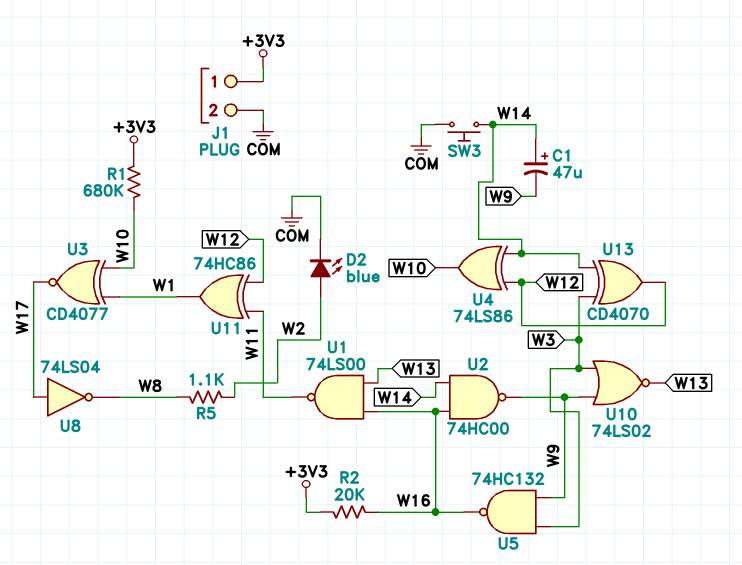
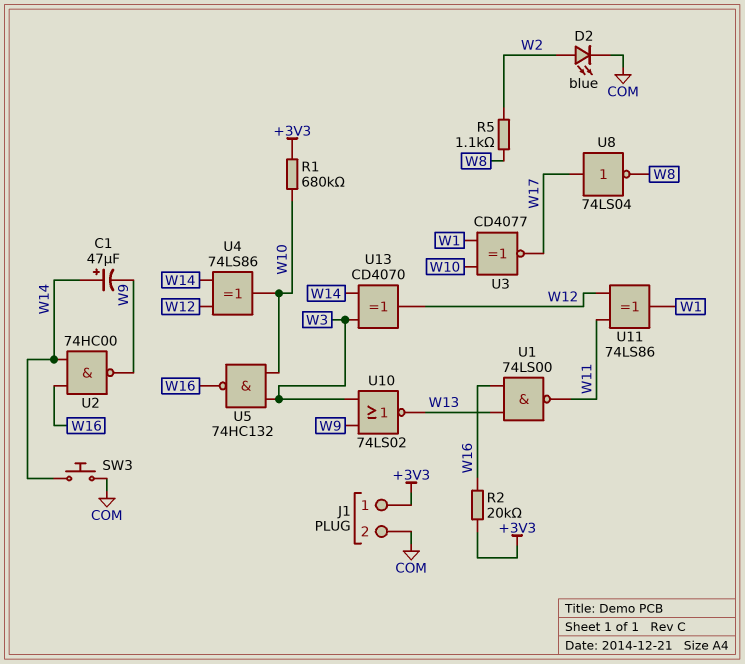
U5: NAND 74HC132 (in W3, in W9, out W16) -> NAND 74HC132 (in W3, in W10, out W16)
U11: XOR 74HC86 (in W11, in W12, out W1) -> XOR 74LS86 (in W11, in W12, out W1)

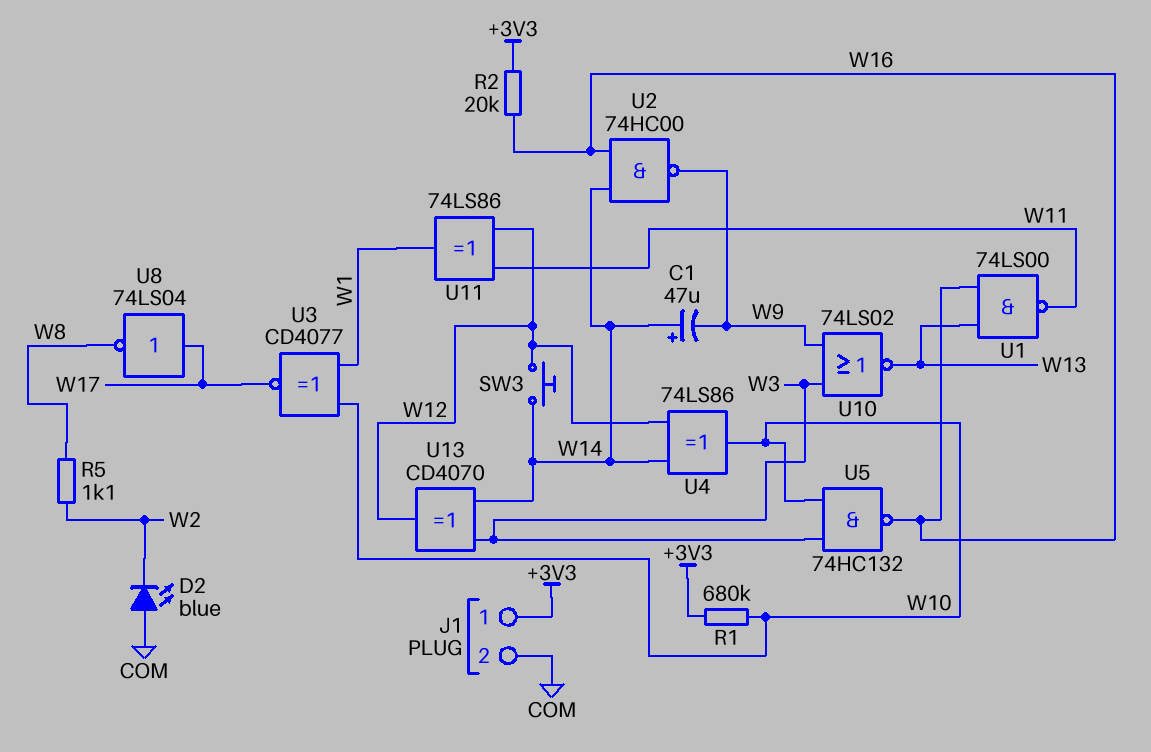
D2: LED blue (A W2, K COM) -> LED blue (A COM, K W2)
SW3: button (COM, W14) -> button (W12, W14)

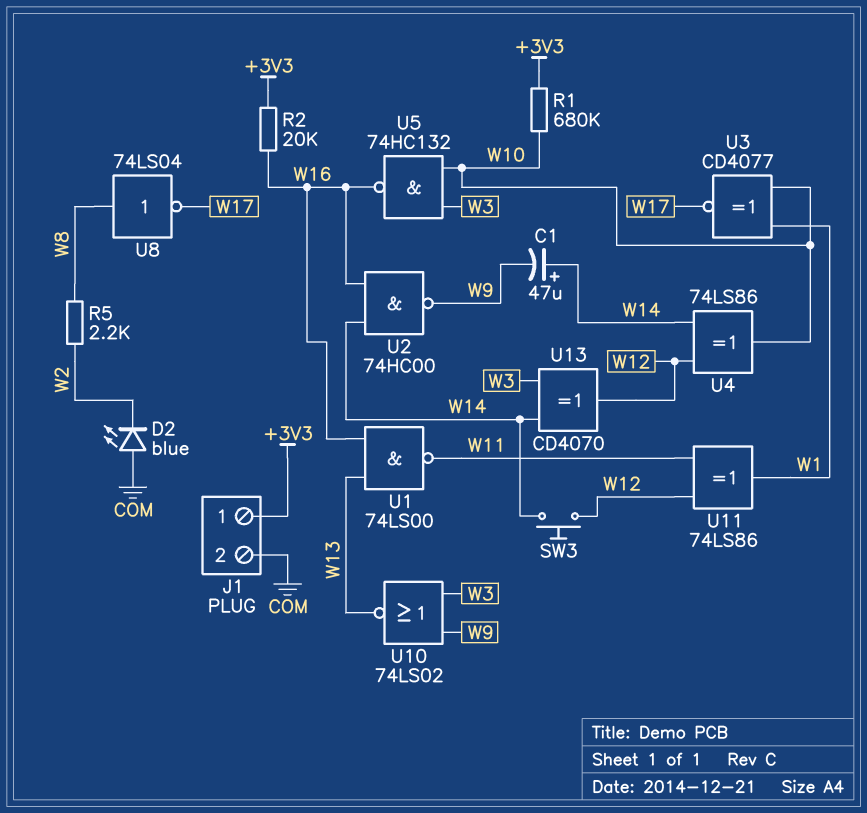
R5: 1.1k (W2, W8) -> 2.2k (W2, W8)
U8: NOT 74LS04 (in W17, out W8) -> NOT 74LS04 (in W8, out W17)

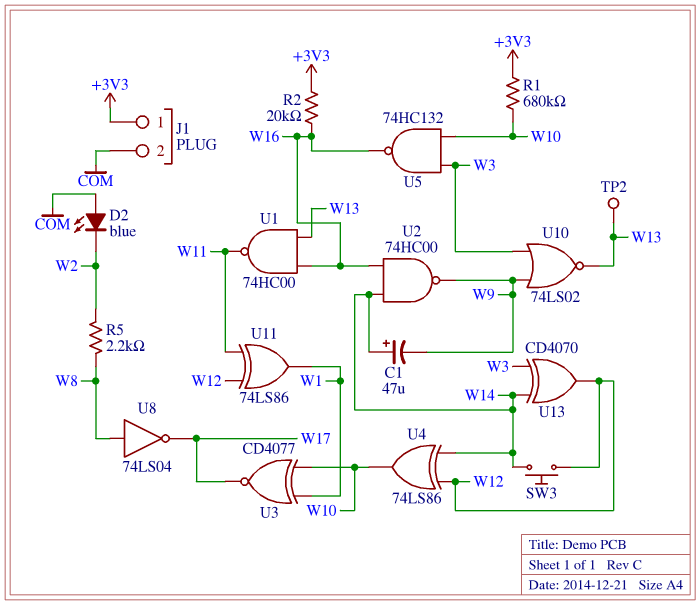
TP2: none -> test point (W13)
U1: NAND 74LS00 (in W13, in W16, out W11) -> NAND 74HC00 (in W13, in W16, out W11)

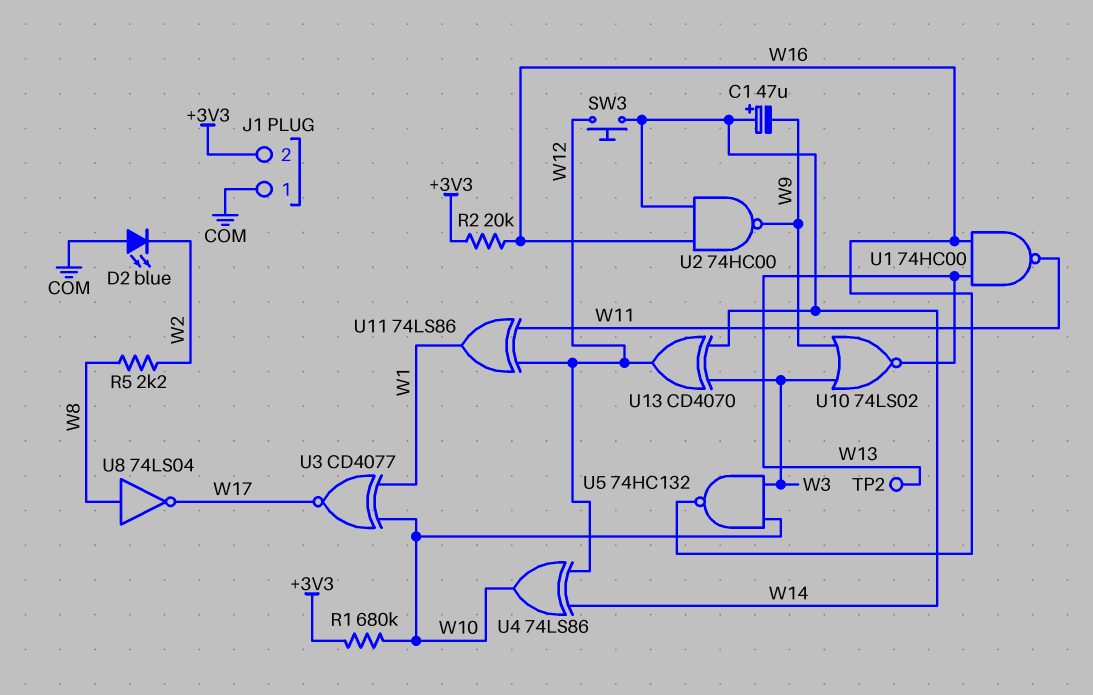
J1 pin 1: +3V3 -> COM
J1 pin 2: COM -> +3V3

